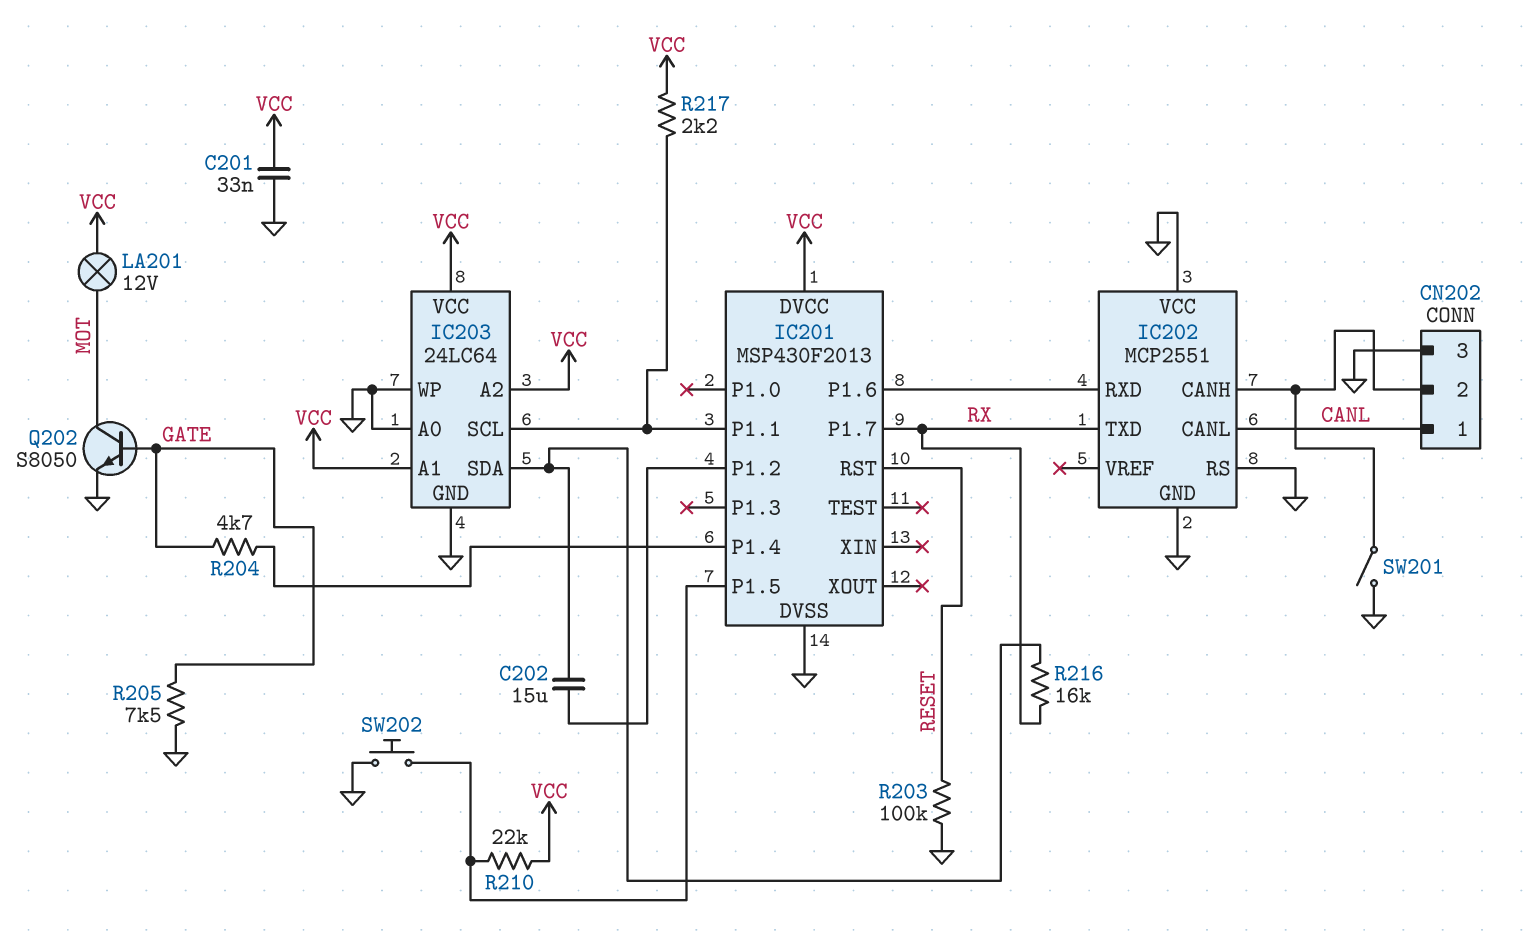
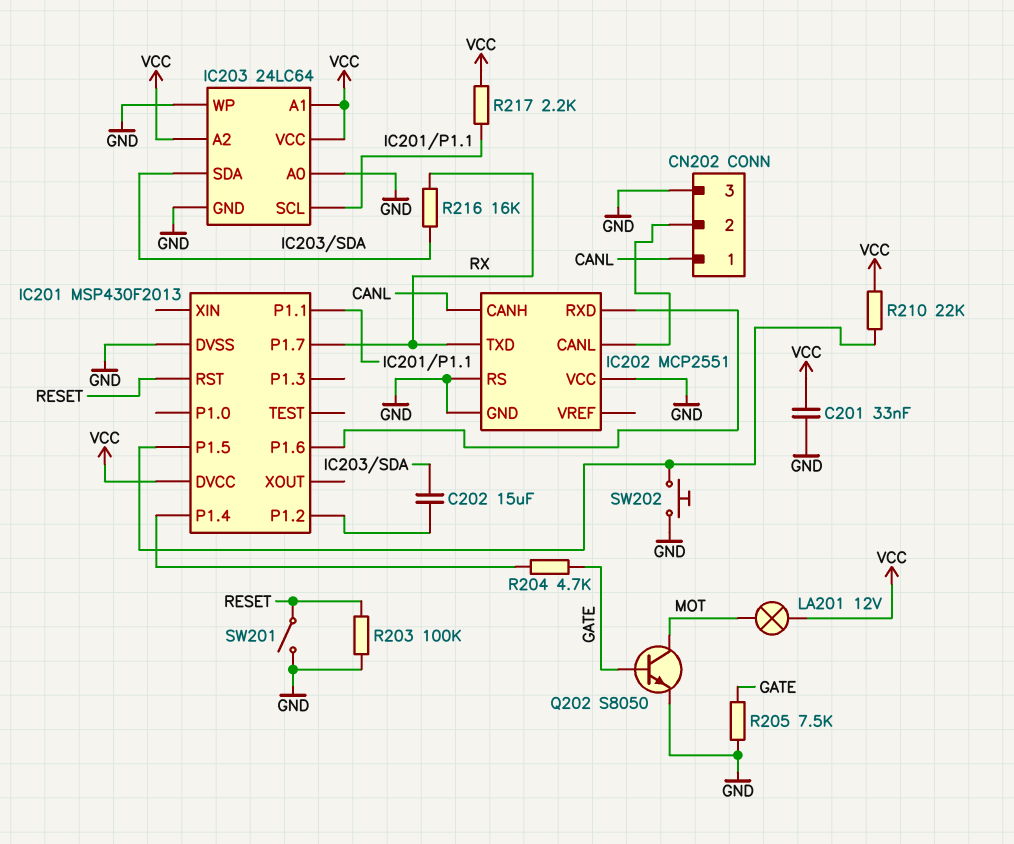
IC202 pin CANH: CN202/2 -> CANL
IC202 pin CANL: CANL -> CN202/2
SW201: switch (CN202/2, GND) -> switch (GND, RESET)

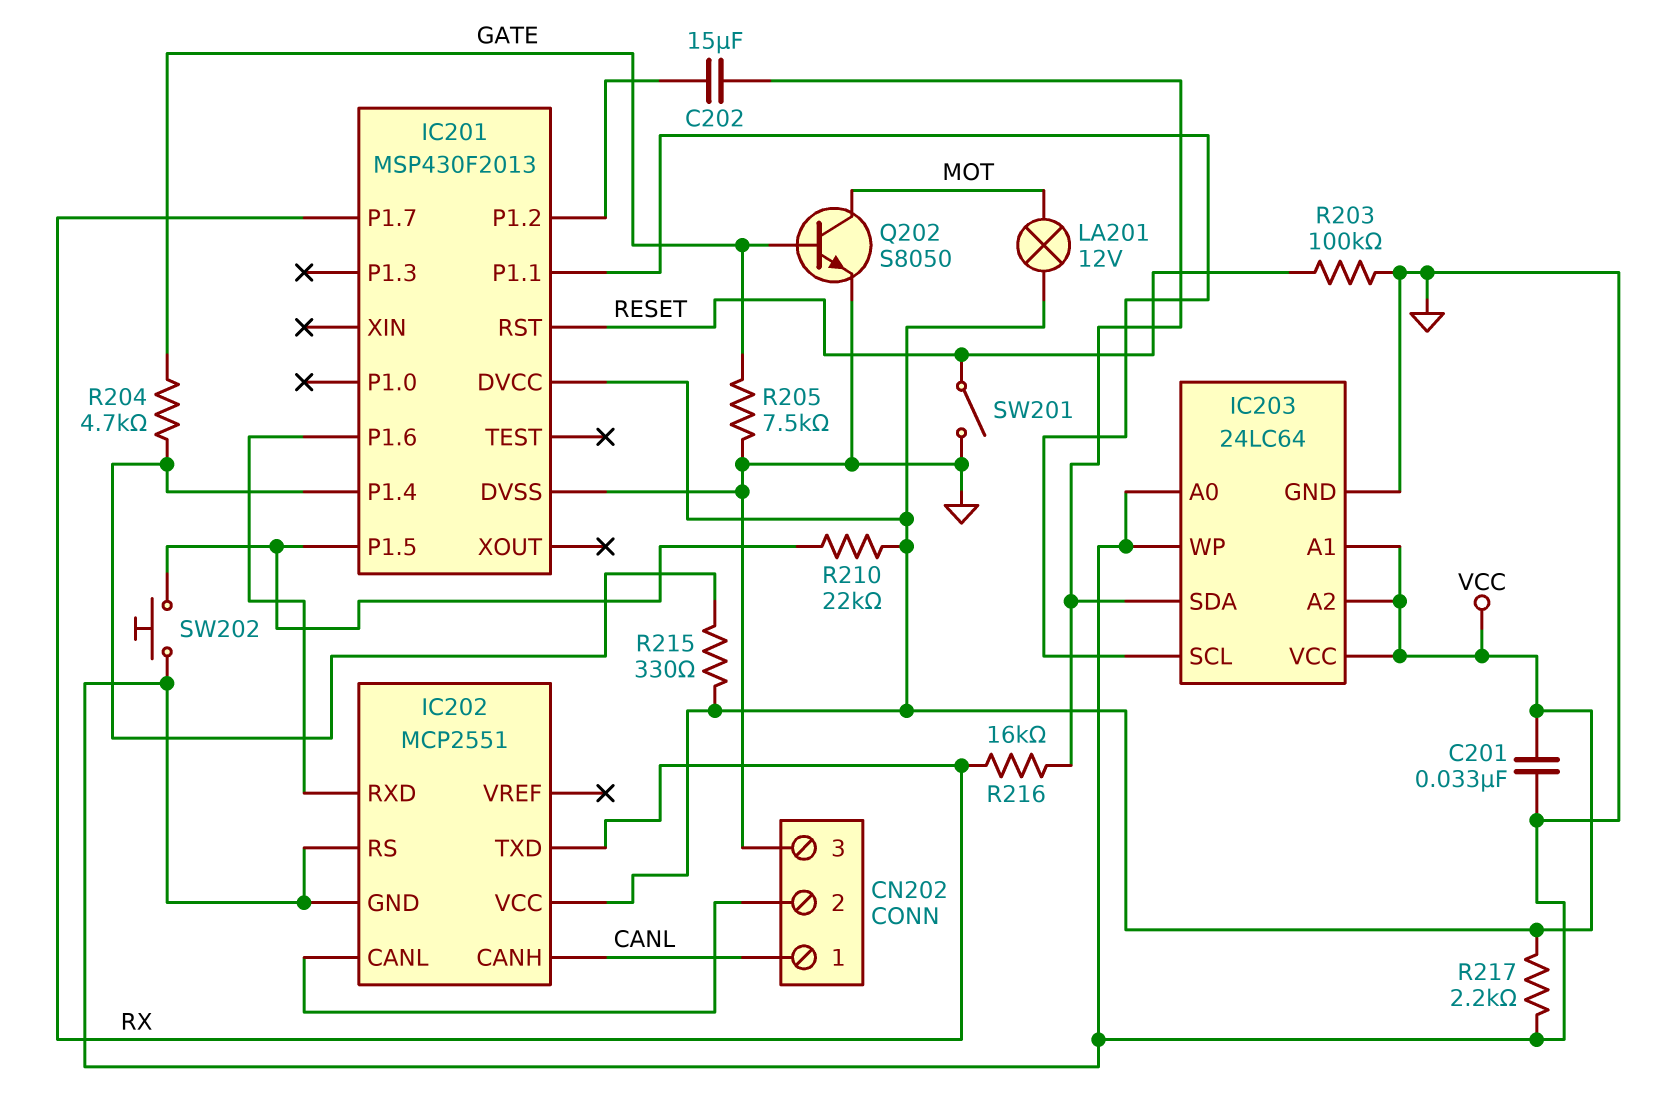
IC202 pin VCC: GND -> VCC
R215: none -> 330 (IC201/P1.4, VCC)
R217: 2.2k (IC201/P1.1, VCC) -> 2.2k (GND, VCC)

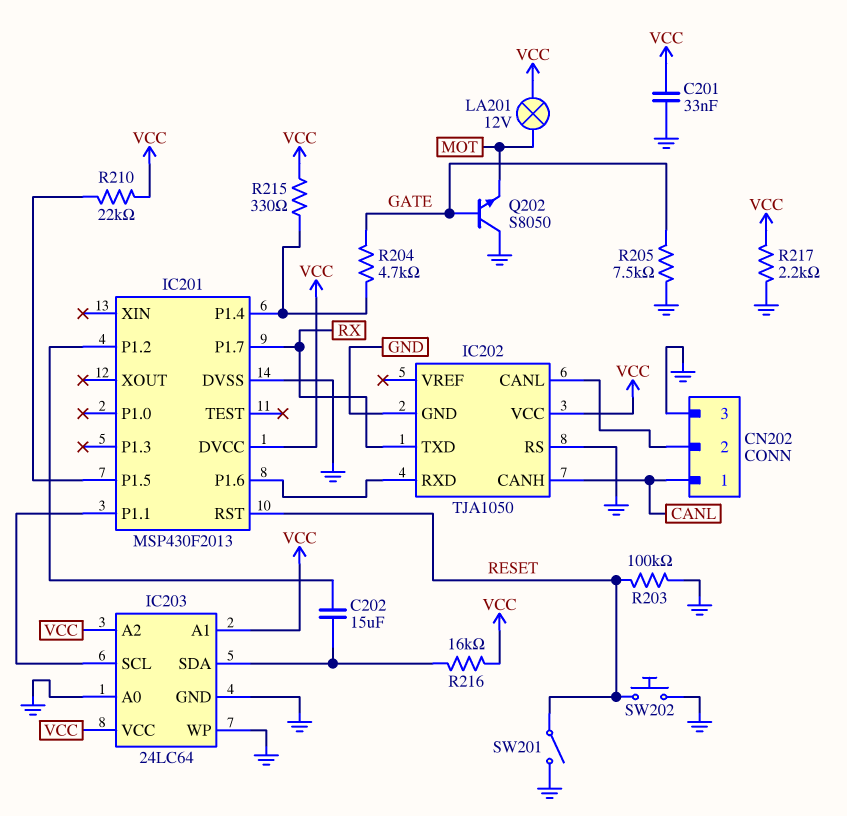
IC202: MCP2551 -> TJA1050
Q202: NPN S8050 (B GATE, C MOT, E GND) -> NPN S8050 (B GATE, C GND, E MOT)
R216: 16k (IC203/SDA, RX) -> 16k (IC203/SDA, VCC)
SW202: button (GND, IC201/P1.5) -> button (GND, RESET)

